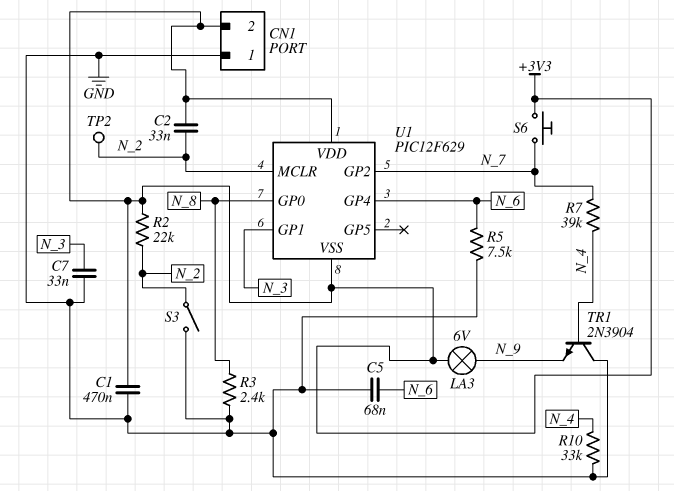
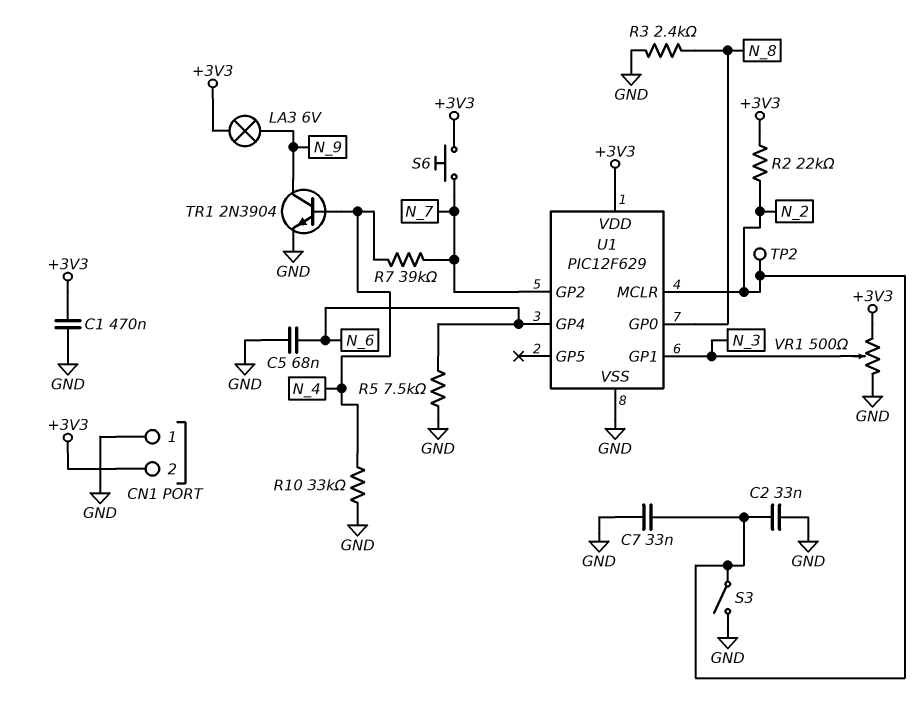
C2: 33nF (+3V3, N_2) -> 33nF (GND, N_2)
C7: 33nF (GND, N_3) -> 33nF (GND, N_2)
TR1: NPN 2N3904 (B N_4, C GND, E N_9) -> NPN 2N3904 (B N_4, C N_9, E GND)
U1 pin VSS: +3V3 -> GND
VR1: none -> 500 (+3V3, GND, wiper N_3)

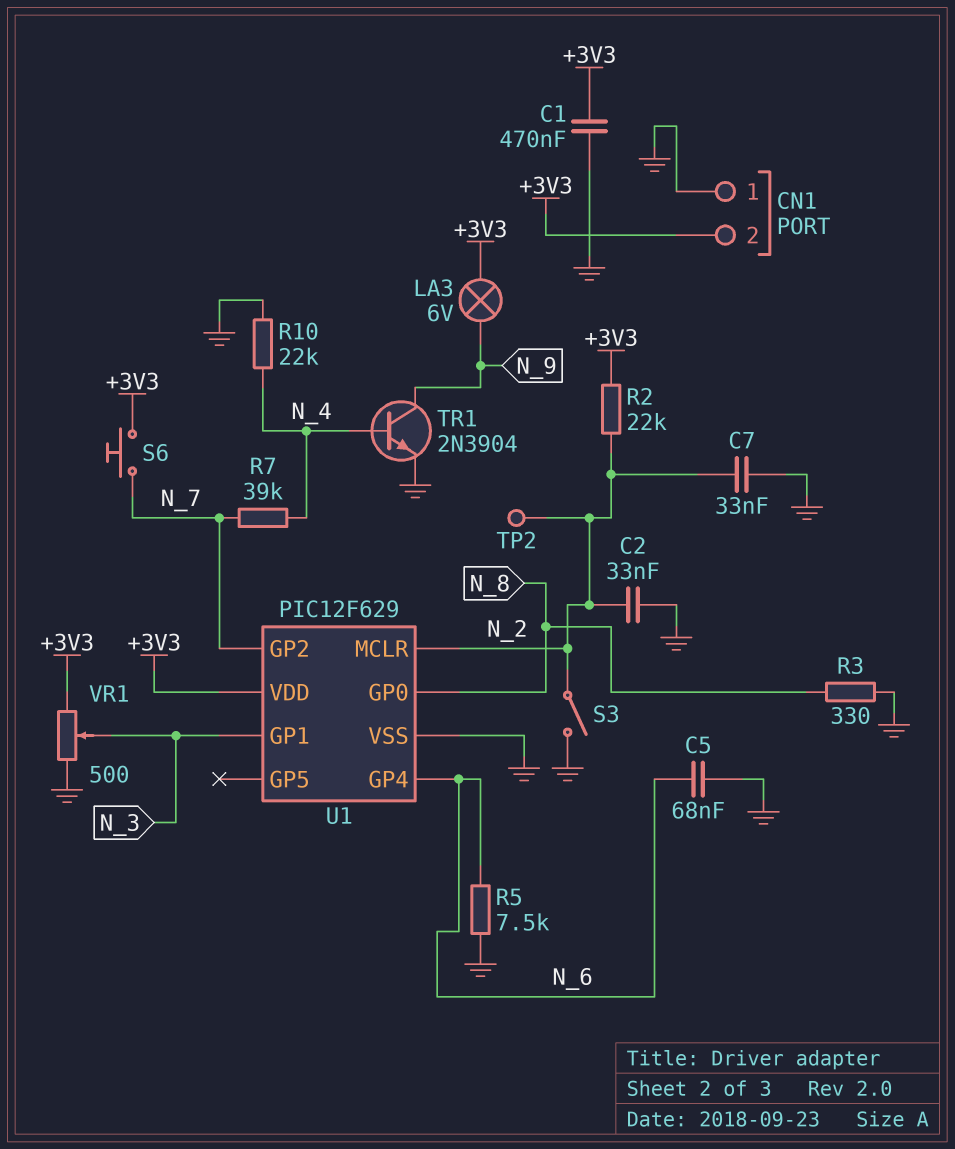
R3: 2.4k (GND, N_8) -> 330 (GND, N_8)
R10: 33k (GND, N_4) -> 22k (GND, N_4)

